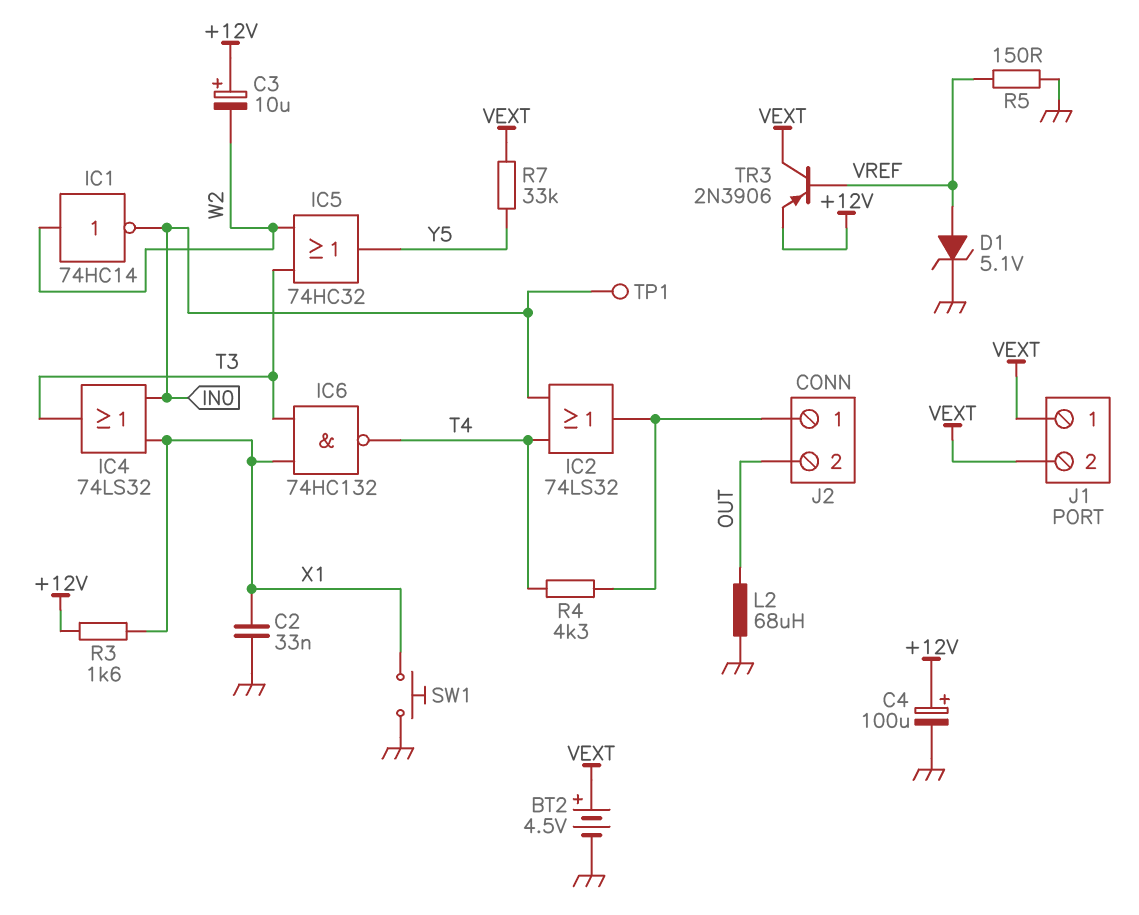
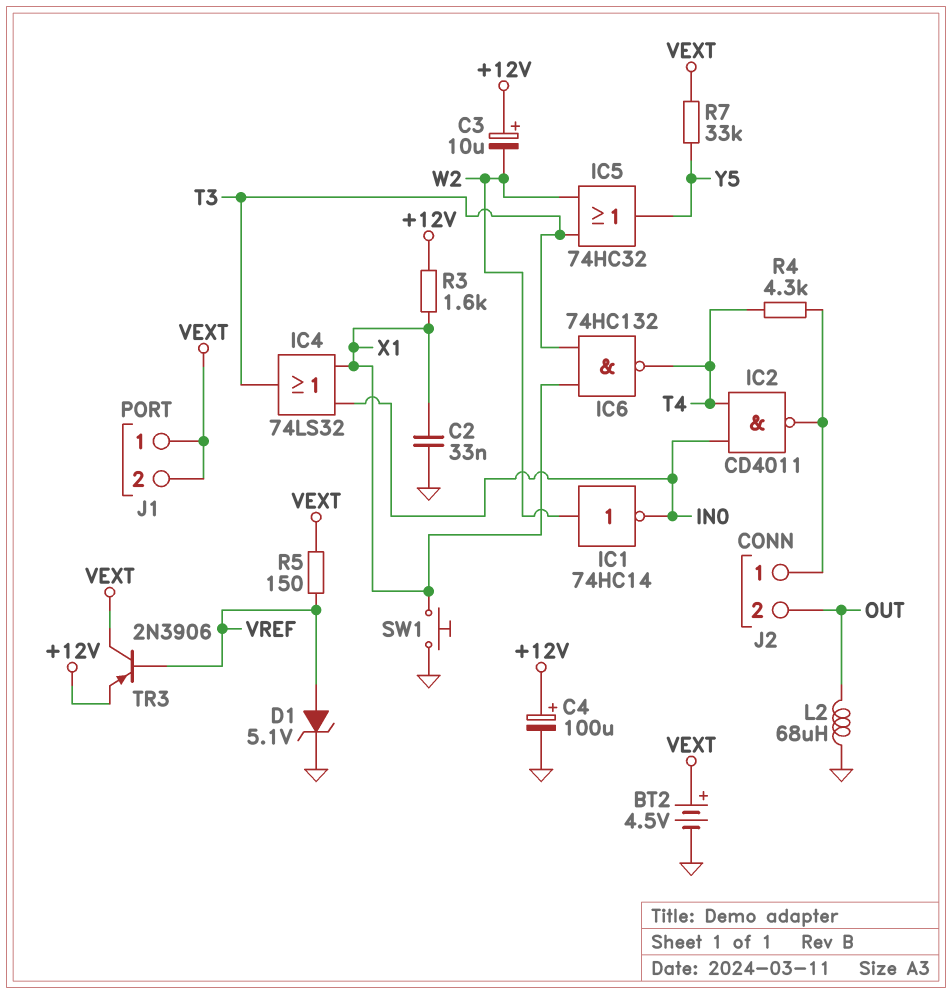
IC2: OR 74LS32 (in IN0, in T4, out J2/1) -> NAND CD4011 (in IN0, in T4, out J2/1)
R5: 150 (GND, VREF) -> 150 (VEXT, VREF)
TP1: test point (IN0) -> none

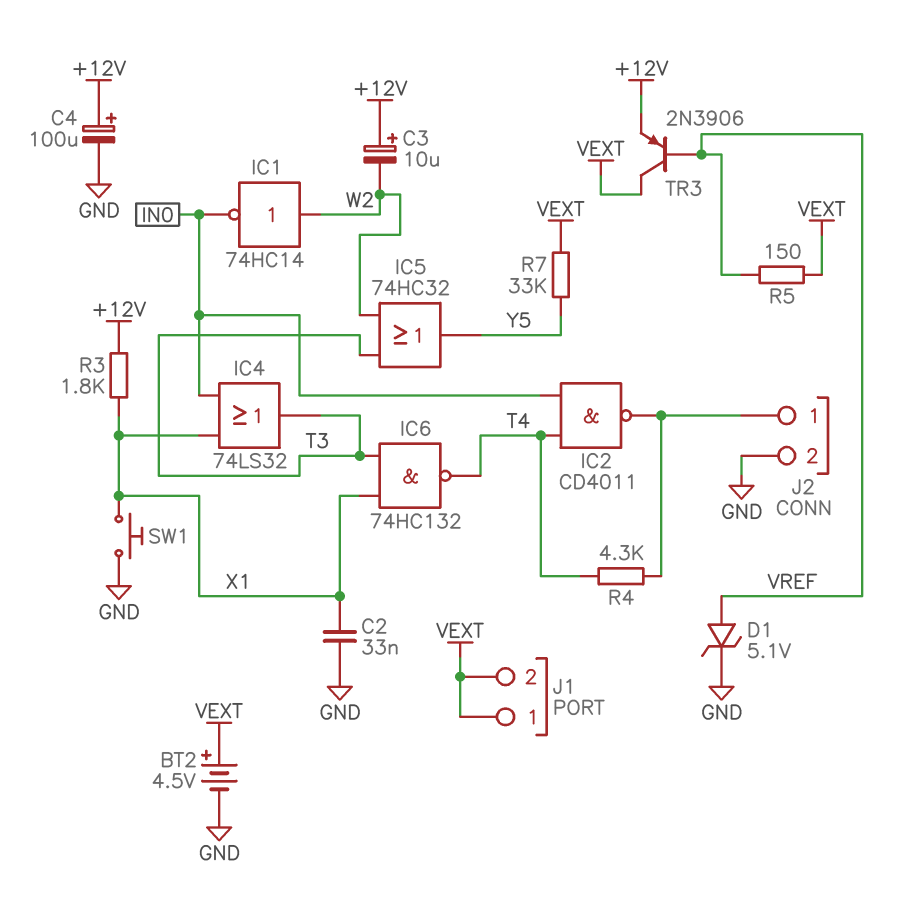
J2 pin 2: OUT -> GND
L2: 68uH (GND, OUT) -> none
R3: 1.6k (+12V, X1) -> 1.8k (+12V, X1)

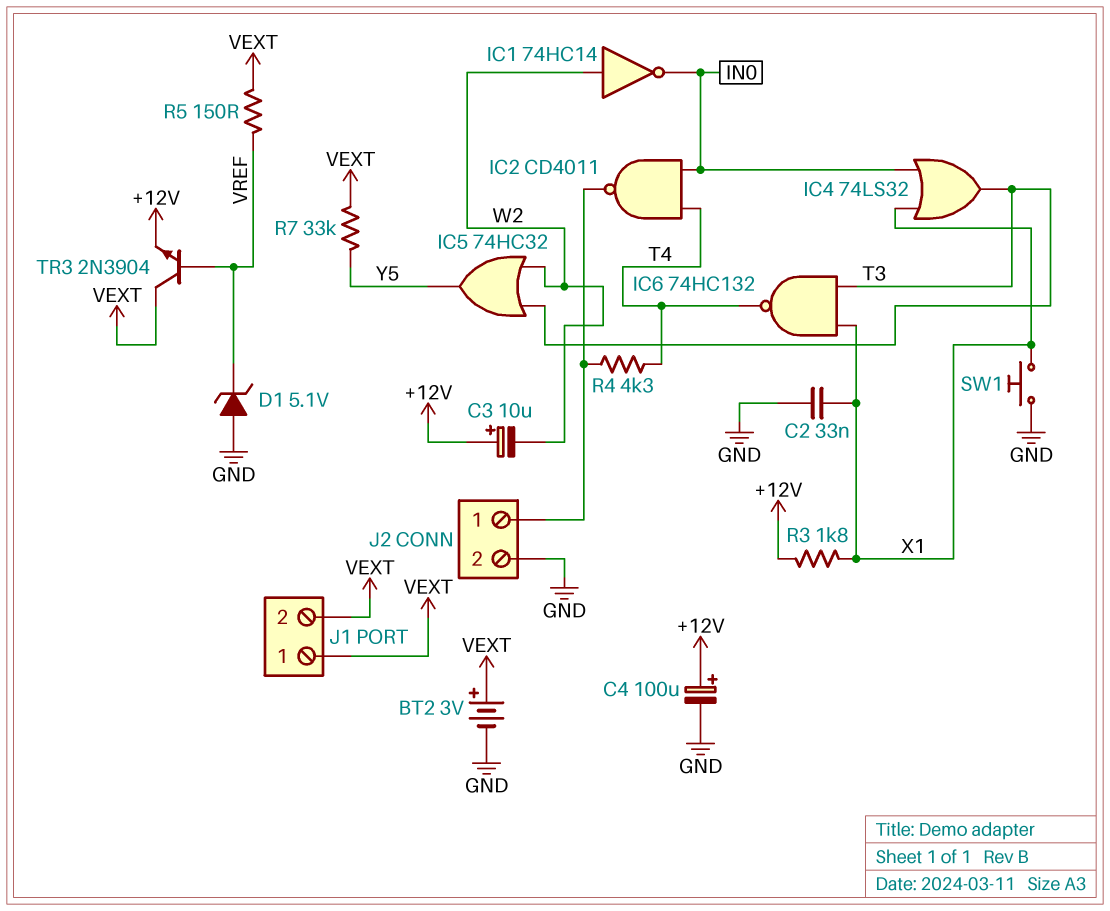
BT2: 4.5V (plus VEXT, minus GND) -> 3V (plus VEXT, minus GND)
D1: zener 5.1V (A VREF, K GND) -> zener 5.1V (A GND, K VREF)
TR3: PNP 2N3906 (B VREF, C VEXT, E +12V) -> NPN 2N3904 (B VREF, C VEXT, E +12V)

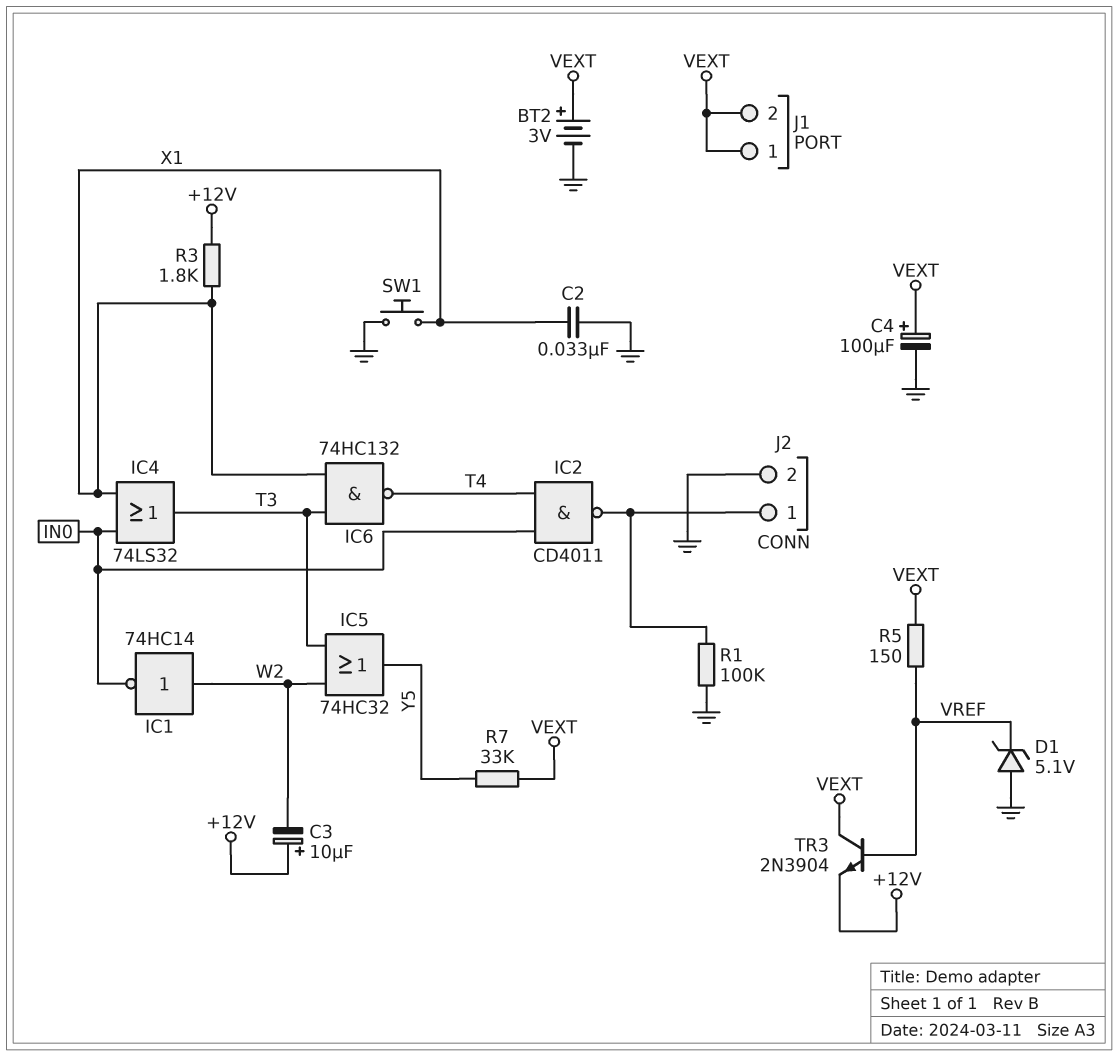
C4: 100uF (plus +12V, minus GND) -> 100uF (plus VEXT, minus GND)
R1: none -> 100k (GND, J2/1)
R4: 4.3k (J2/1, T4) -> none

